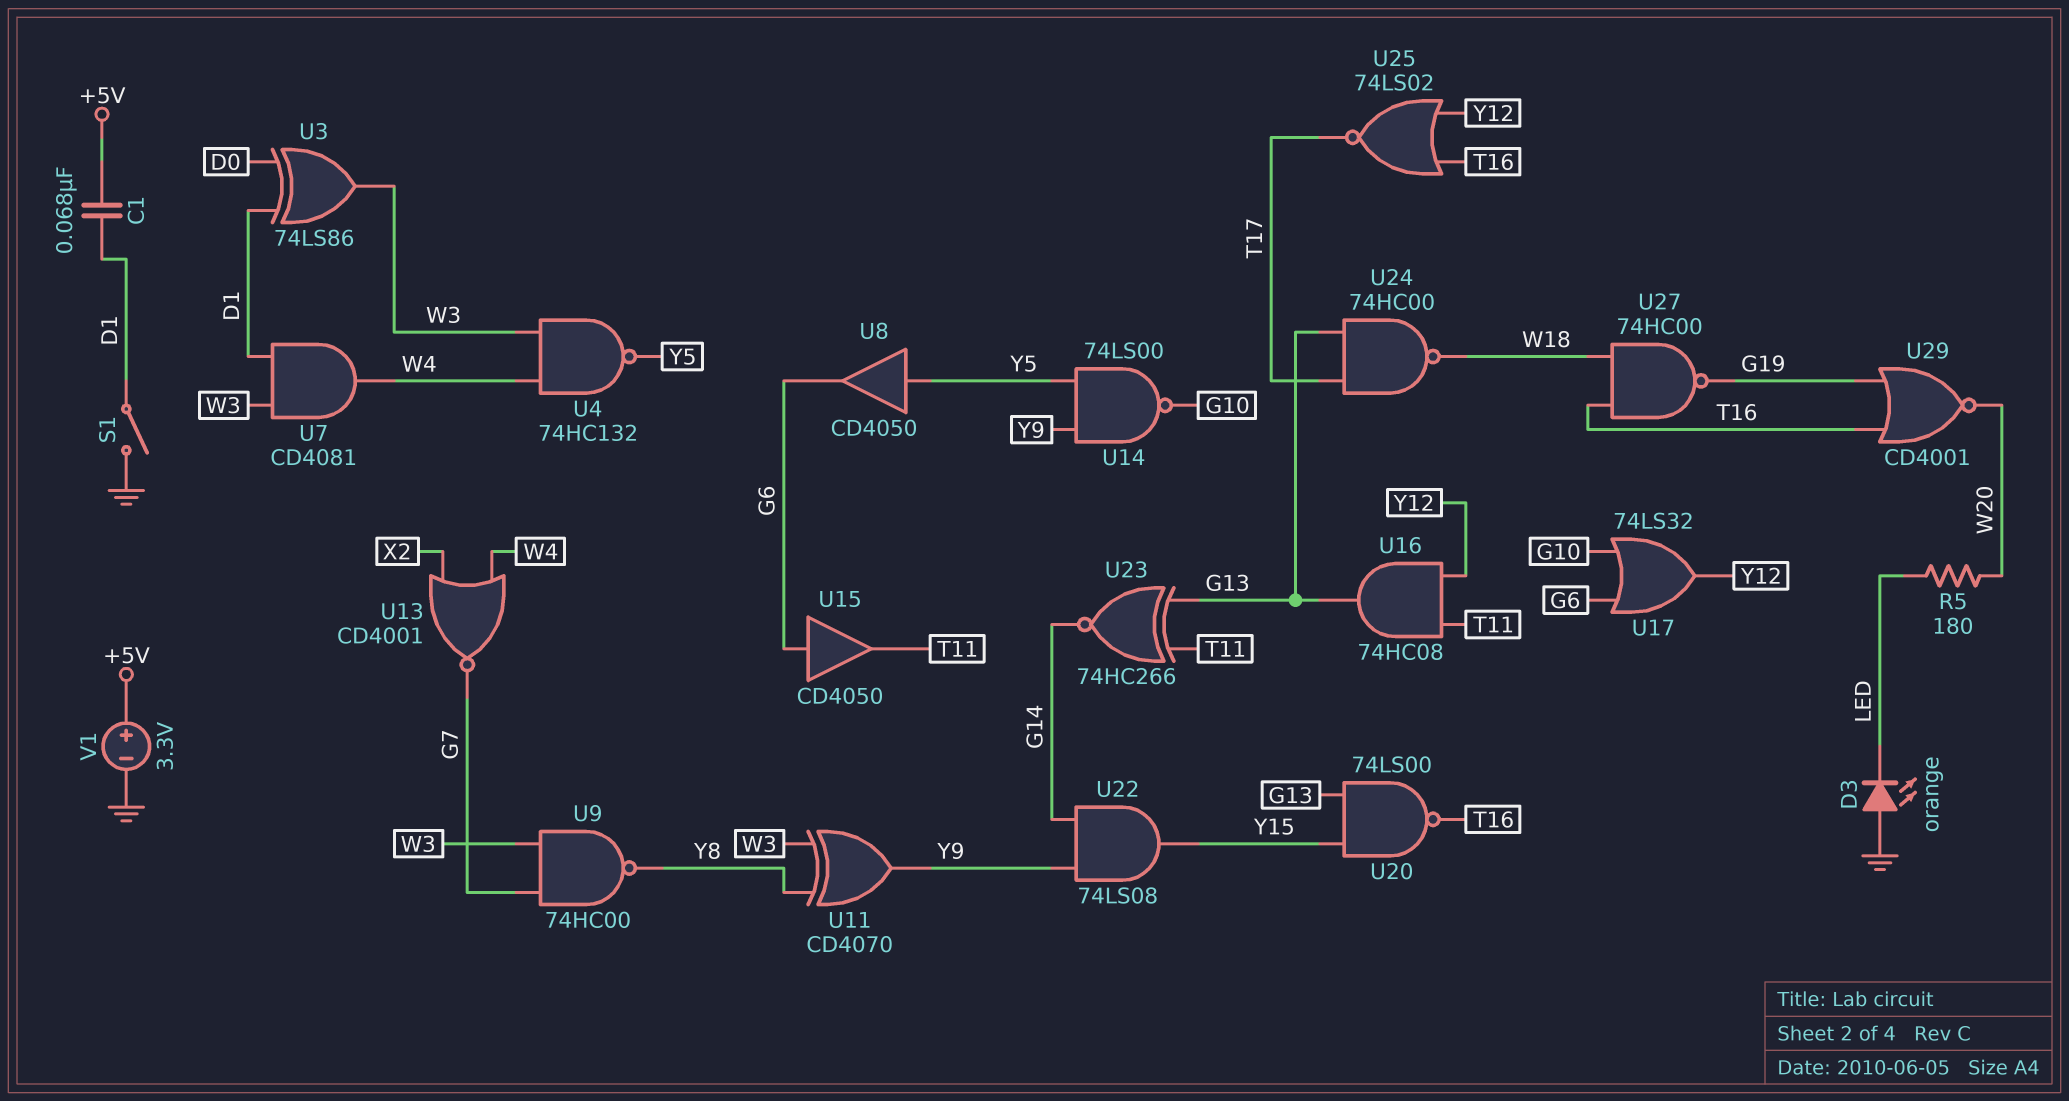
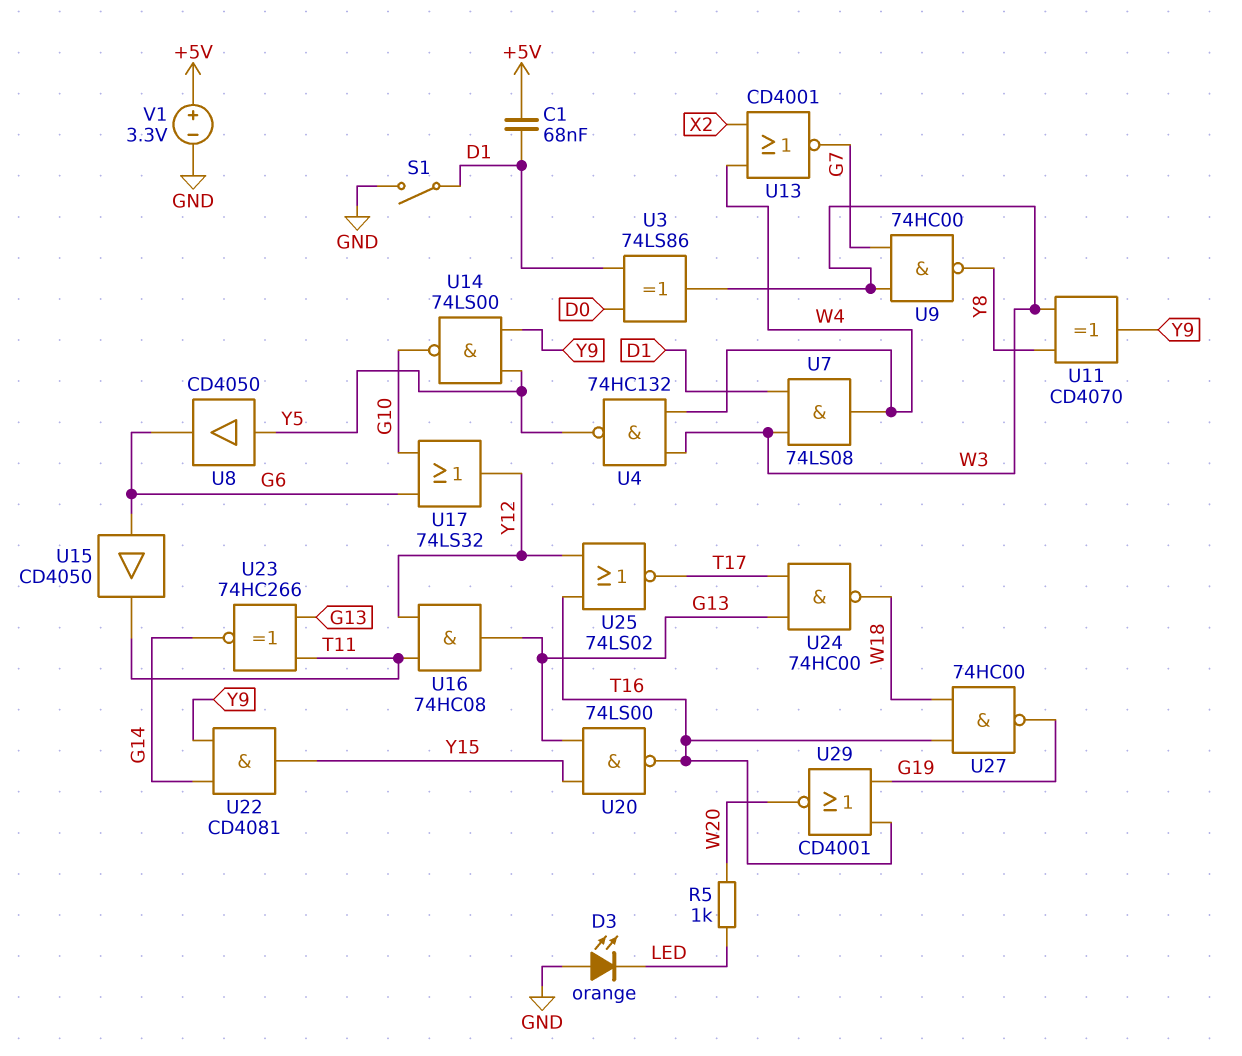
R5: 180 (LED, W20) -> 1k (LED, W20)
U7: AND CD4081 (in D1, in W3, out W4) -> AND 74LS08 (in D1, in W3, out W4)
U22: AND 74LS08 (in G14, in Y9, out Y15) -> AND CD4081 (in G14, in Y9, out Y15)

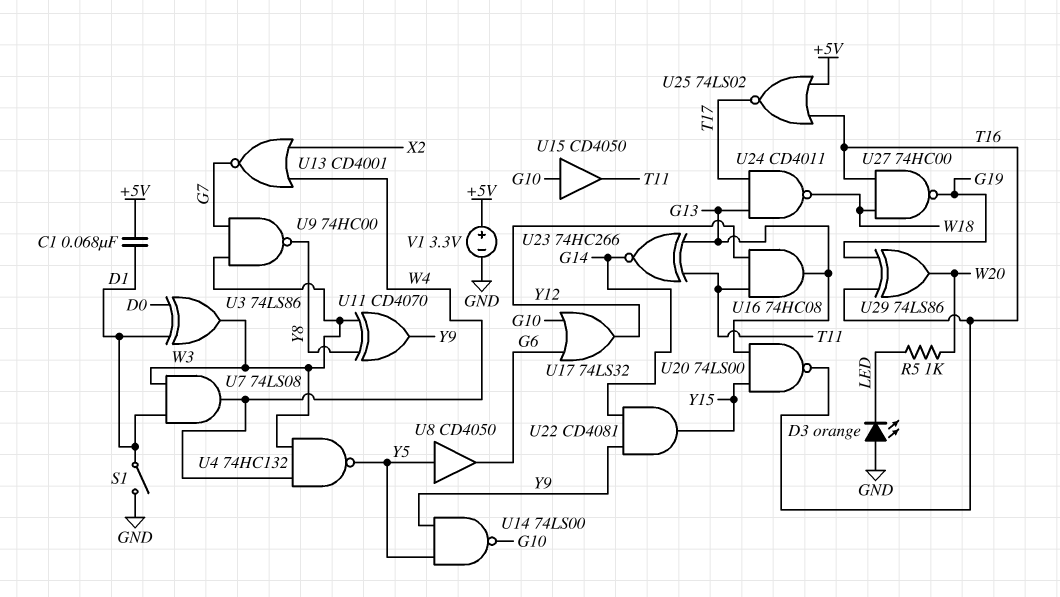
U15: buffer CD4050 (in G6, out T11) -> buffer CD4050 (in G10, out T11)
U24: NAND 74HC00 (in G13, in T17, out W18) -> NAND CD4011 (in G13, in T17, out W18)
U25: NOR 74LS02 (in T16, in Y12, out T17) -> NOR 74LS02 (in +5V, in T16, out T17)
U29: NOR CD4001 (in G19, in T16, out W20) -> XOR 74LS86 (in G19, in T16, out W20)

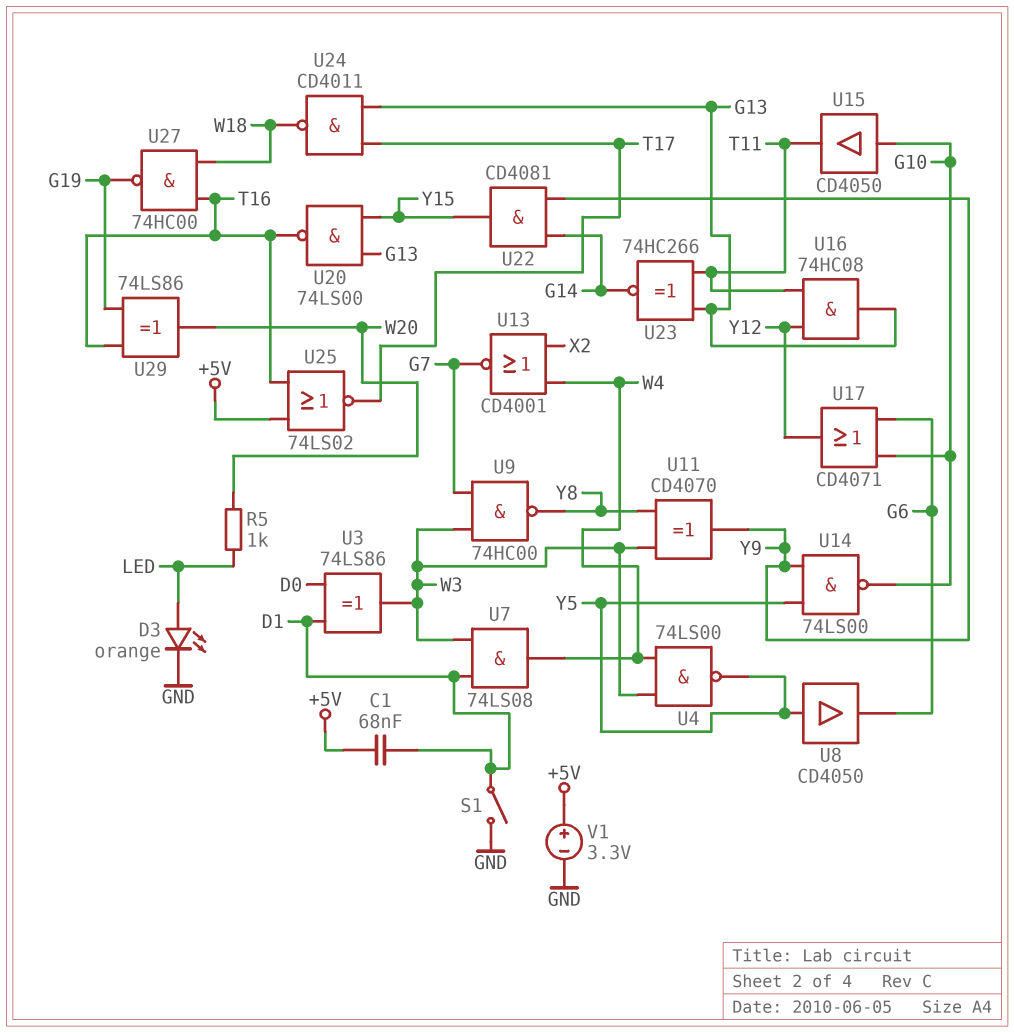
D3: LED orange (A GND, K LED) -> LED orange (A LED, K GND)
U4: NAND 74HC132 (in W3, in W4, out Y5) -> NAND 74LS00 (in W3, in W4, out Y5)
U17: OR 74LS32 (in G6, in G10, out Y12) -> OR CD4071 (in G6, in G10, out Y12)

